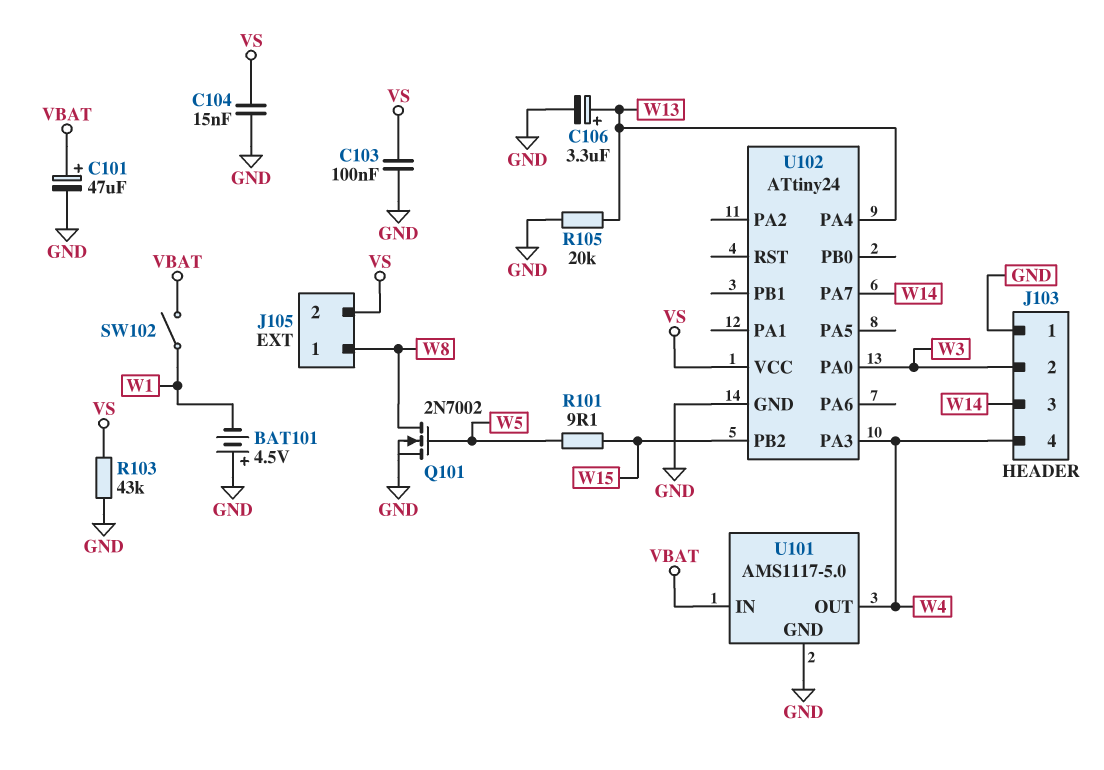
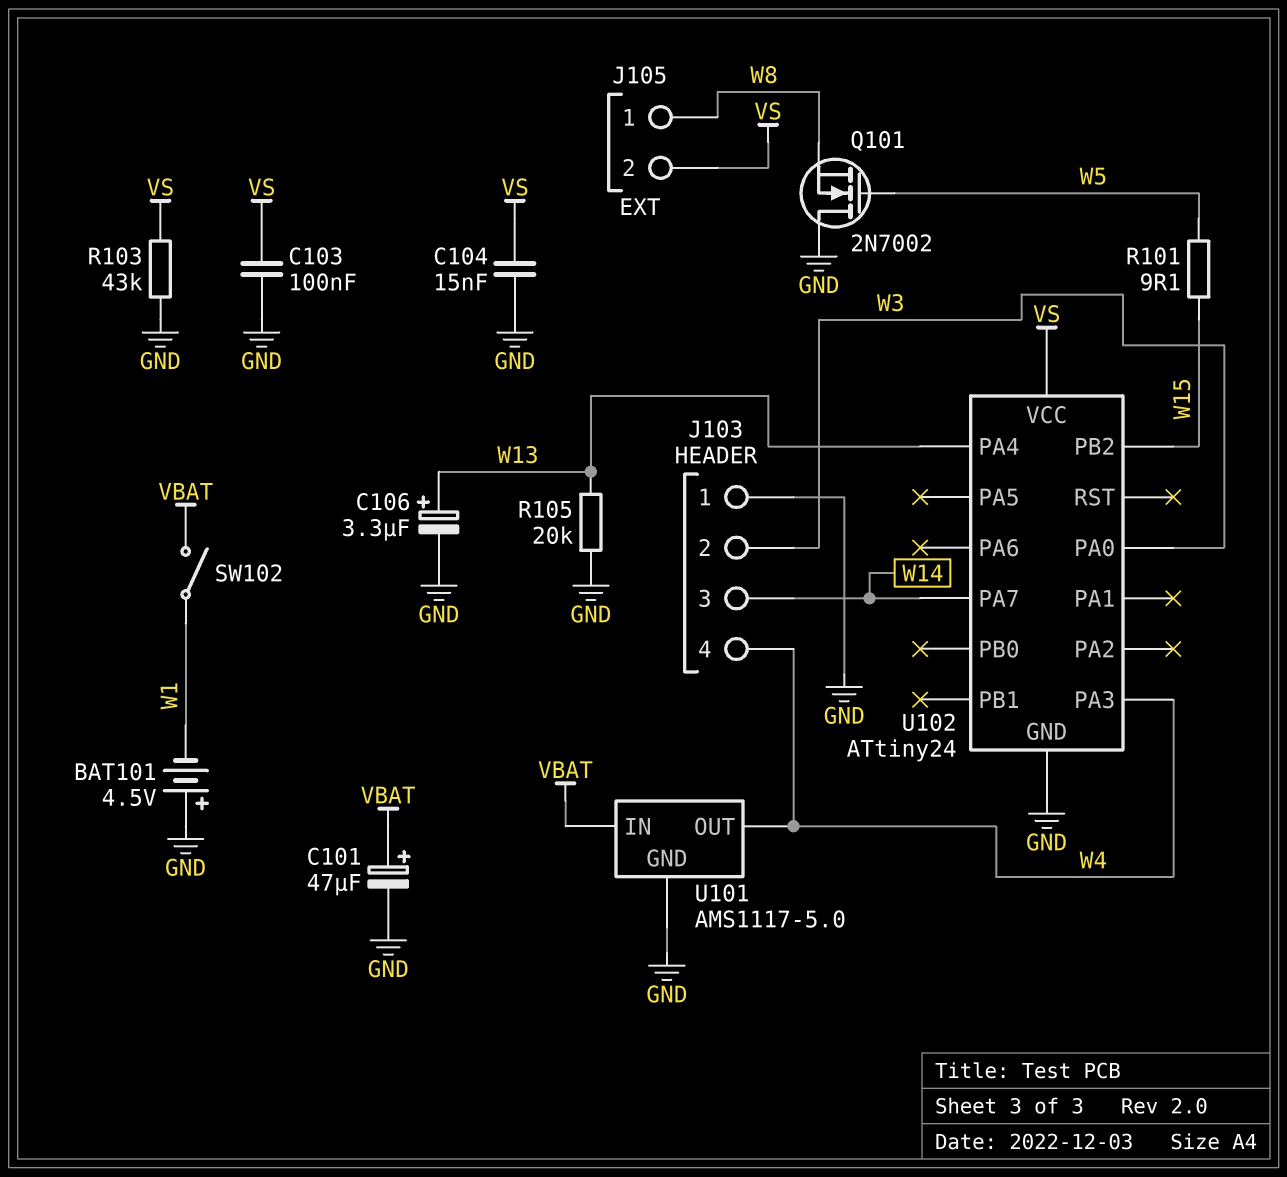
Q101: NMOS 2N7002 (G W5, D W8, S GND) -> NMOS 2N7002 (G W5, D GND, S W8)

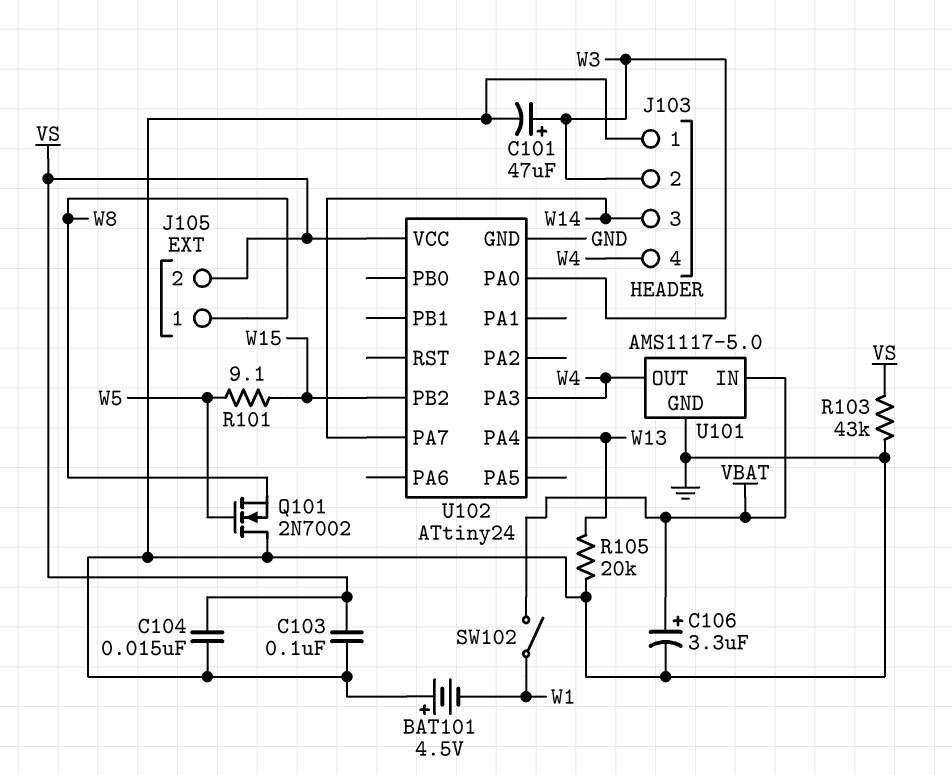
C101: 47uF (plus VBAT, minus GND) -> 47uF (plus W3, minus GND)
C106: 3.3uF (plus W13, minus GND) -> 3.3uF (plus VBAT, minus GND)

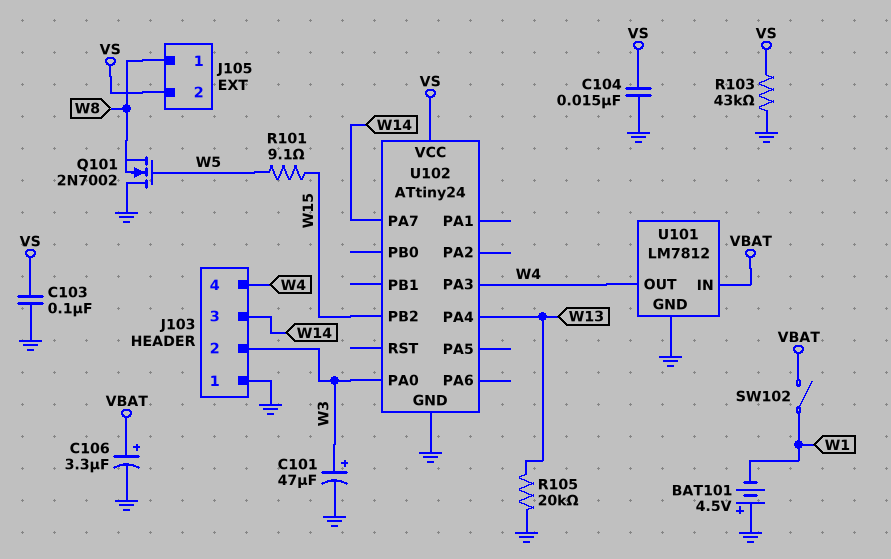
U101: AMS1117-5.0 -> LM7812

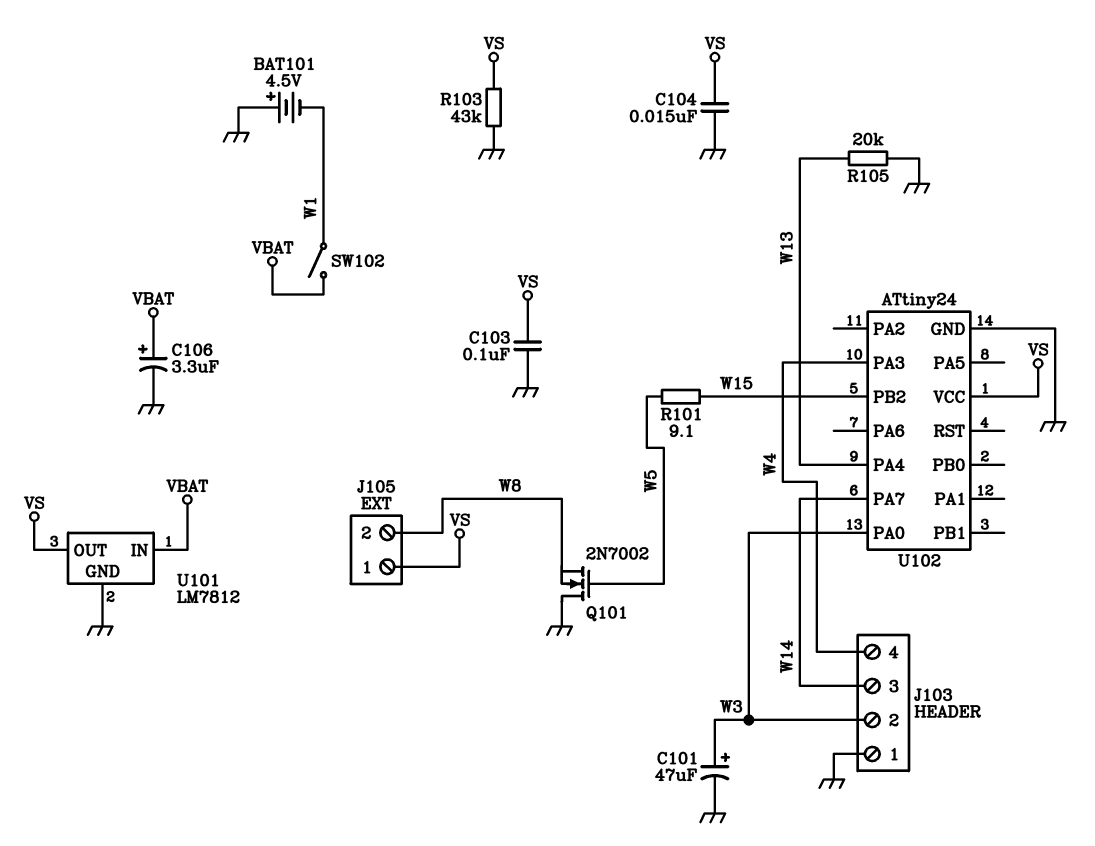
J105 pin 1: W8 -> VS
J105 pin 2: VS -> W8
U101 pin OUT: W4 -> VS

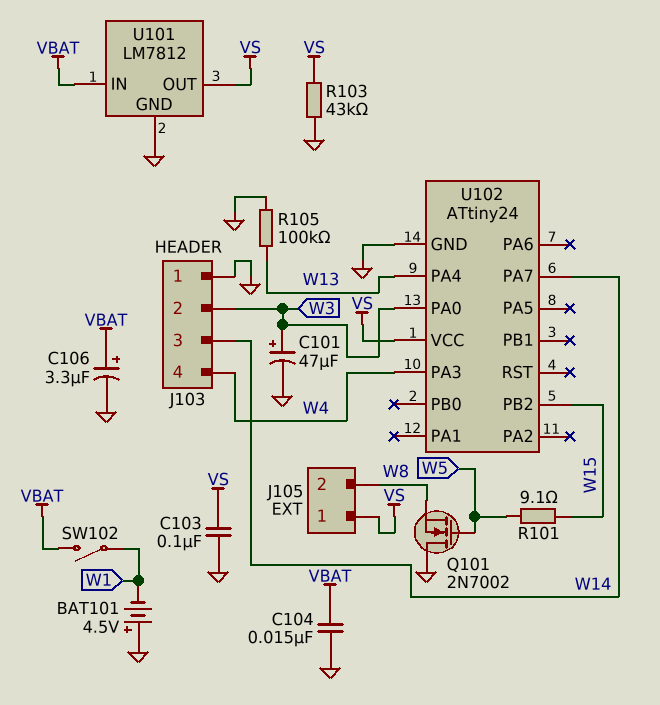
C104: 15nF (GND, VS) -> 15nF (GND, VBAT)
R105: 20k (GND, W13) -> 100k (GND, W13)

